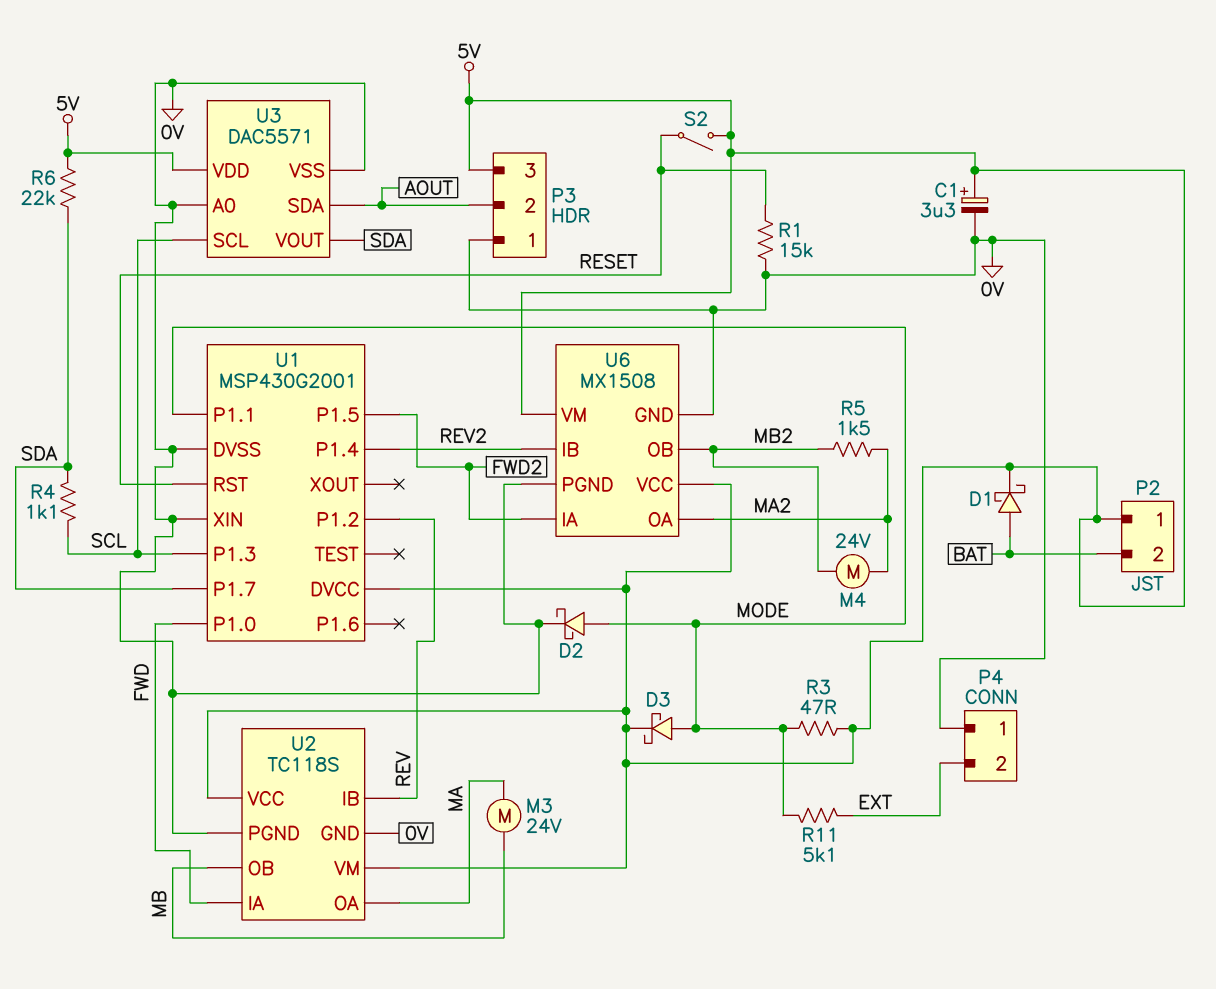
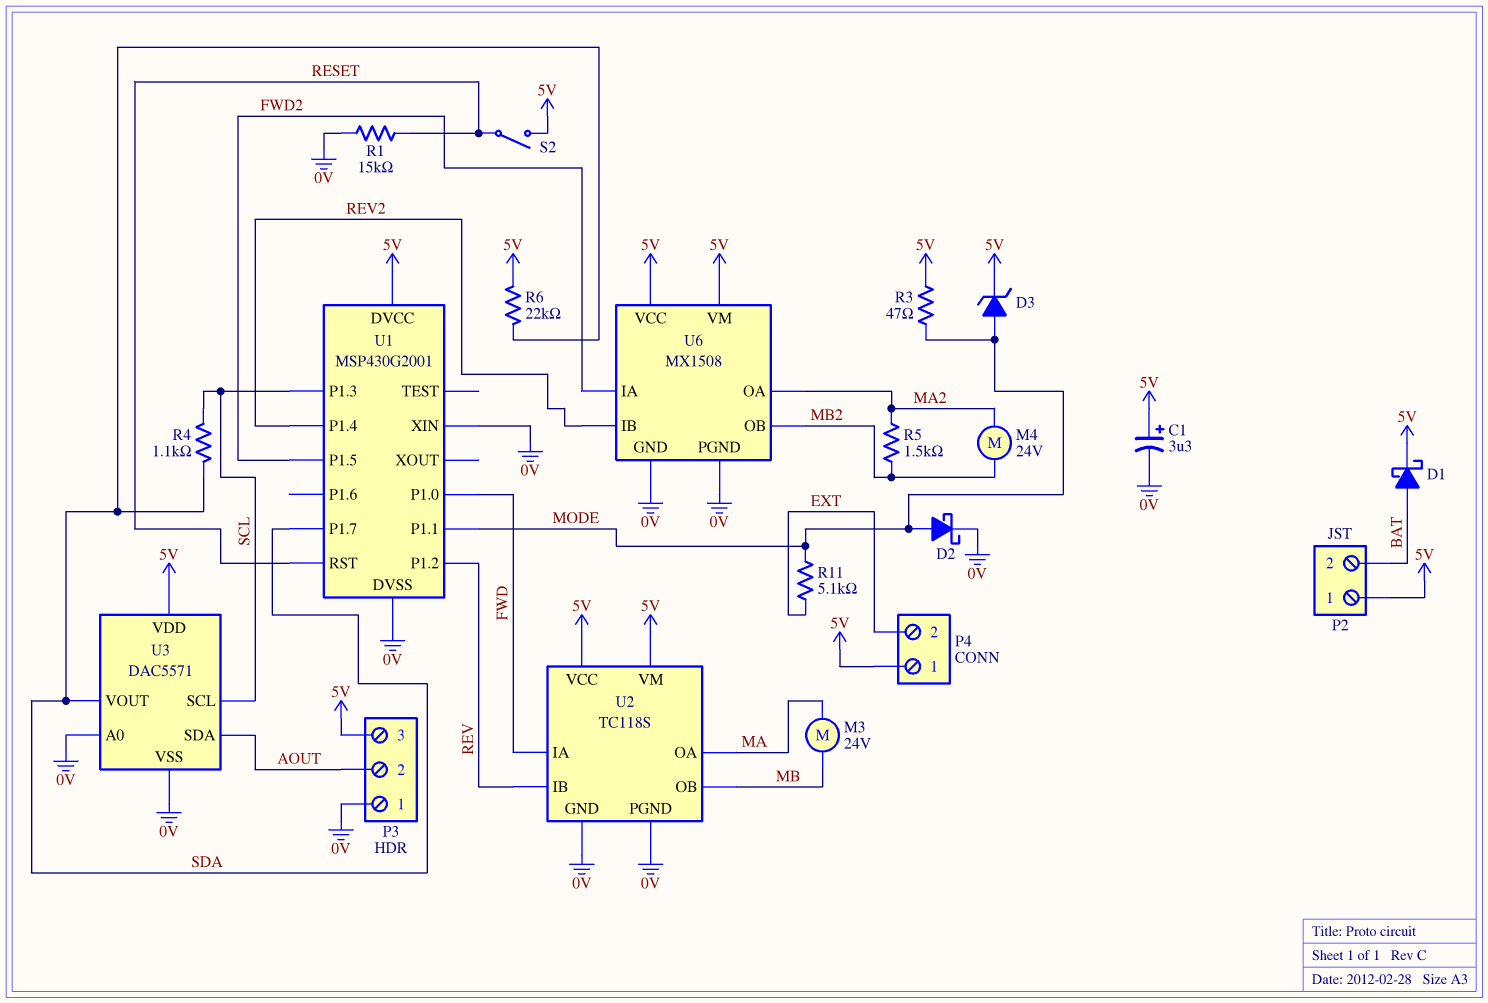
D3: schottky (A MODE, K 5V) -> zener (A MODE, K 5V)
P4 pin 1: 0V -> 5V

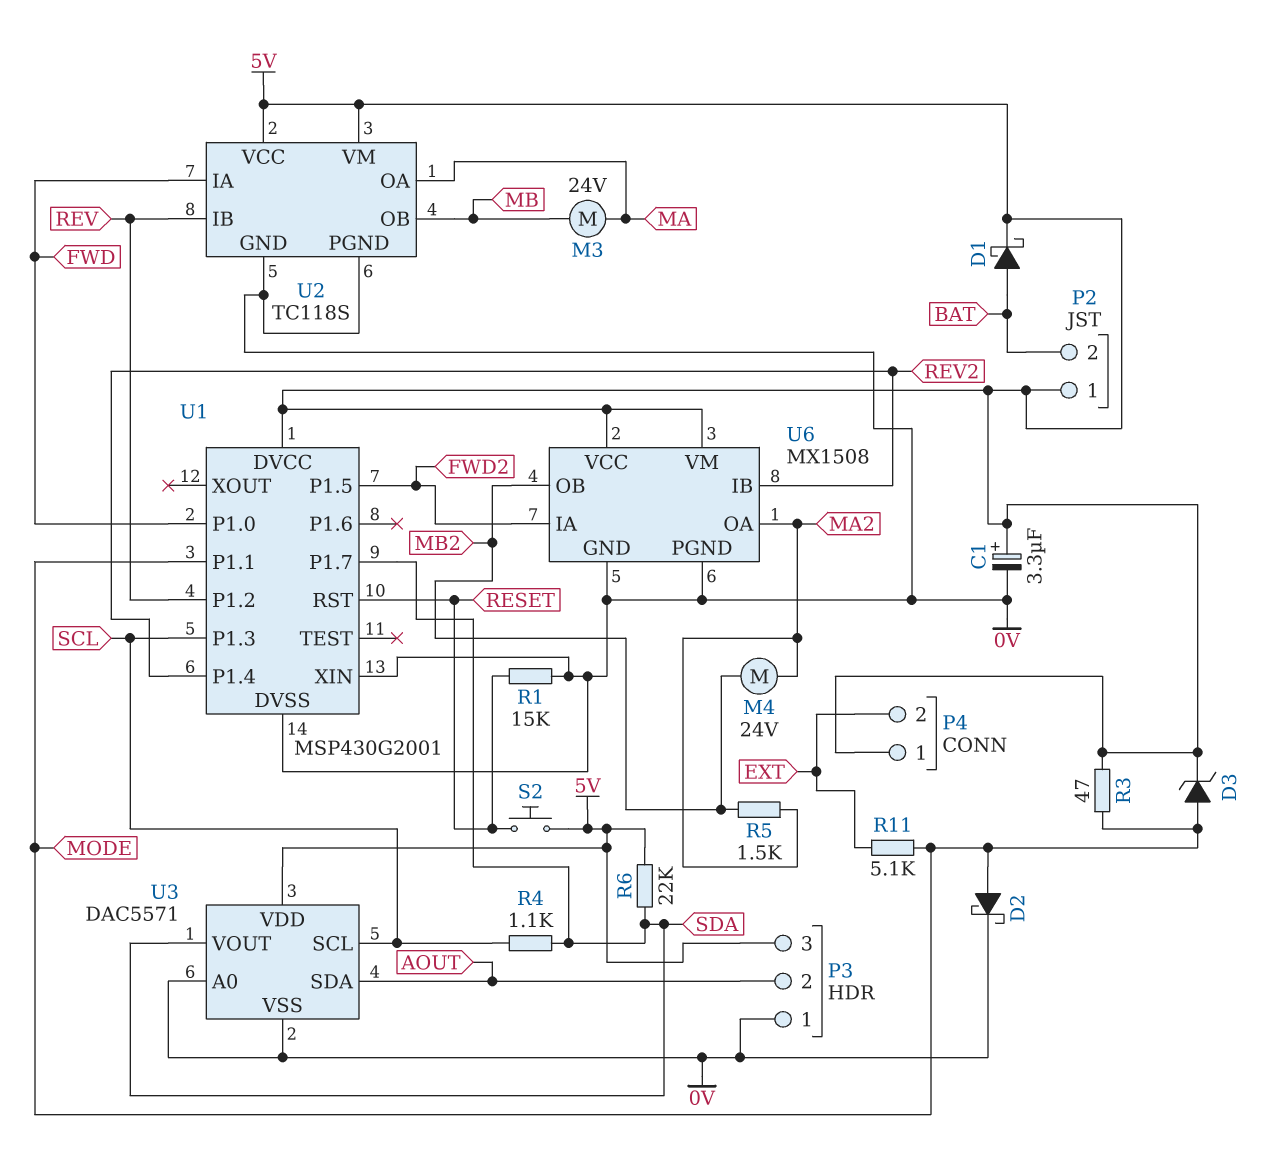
S2: switch (5V, RESET) -> button (5V, RESET)

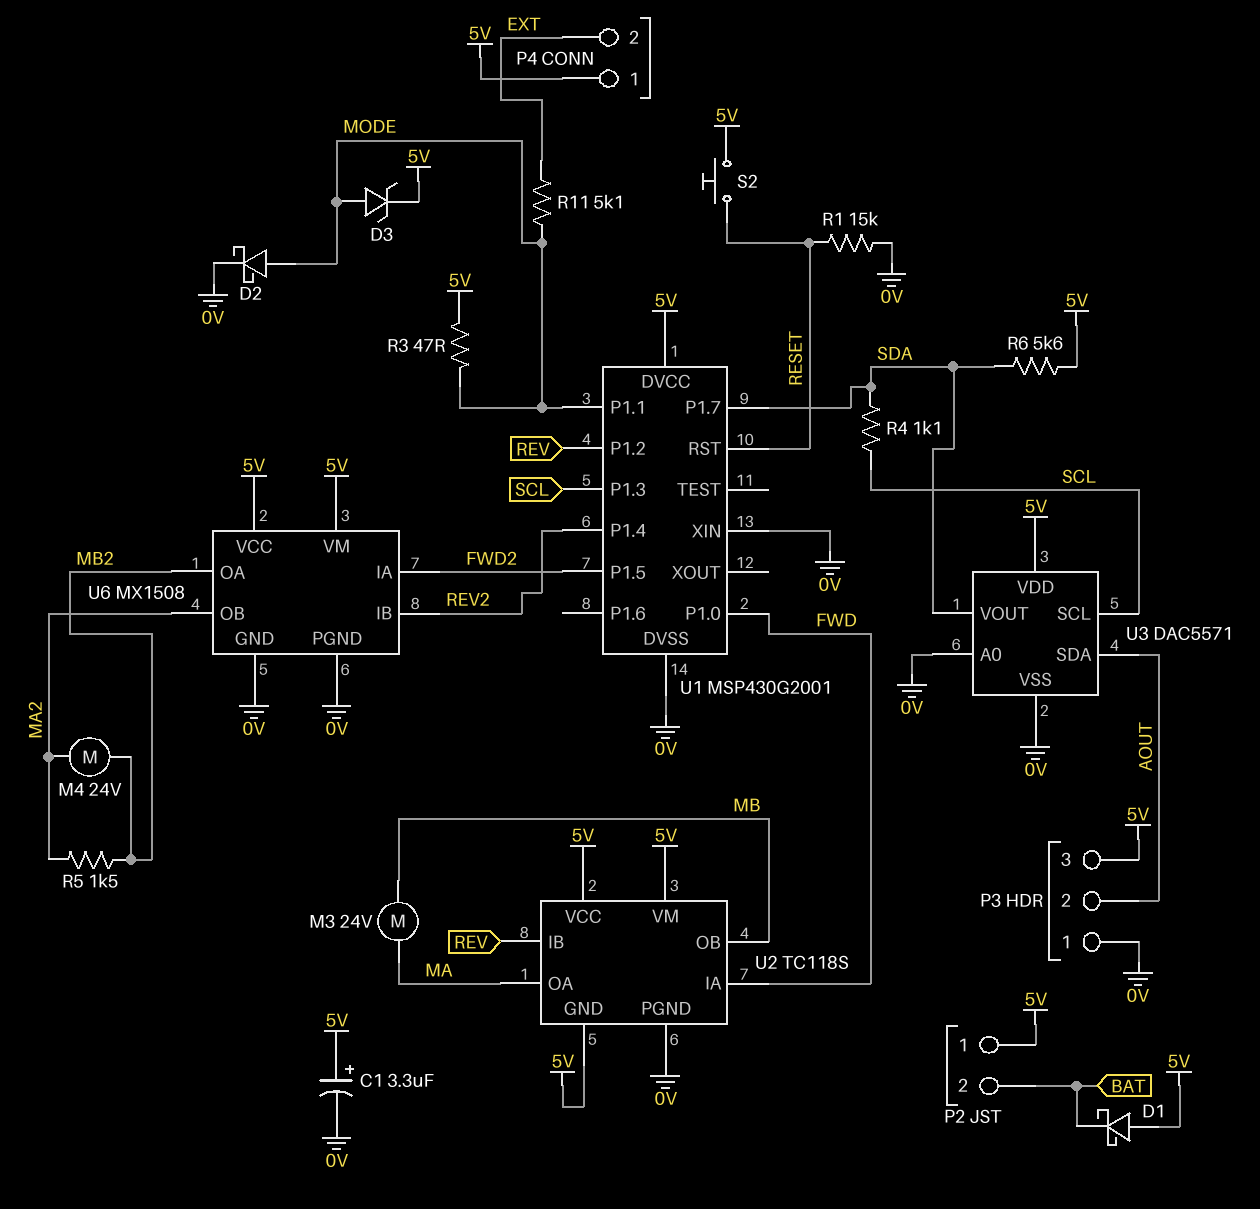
D1: schottky (A BAT, K 5V) -> schottky (A 5V, K BAT)
R6: 22k (5V, SDA) -> 5.6k (5V, SDA)
U2 pin GND: 0V -> 5V
U6 pin OA: MA2 -> MB2
U6 pin OB: MB2 -> MA2

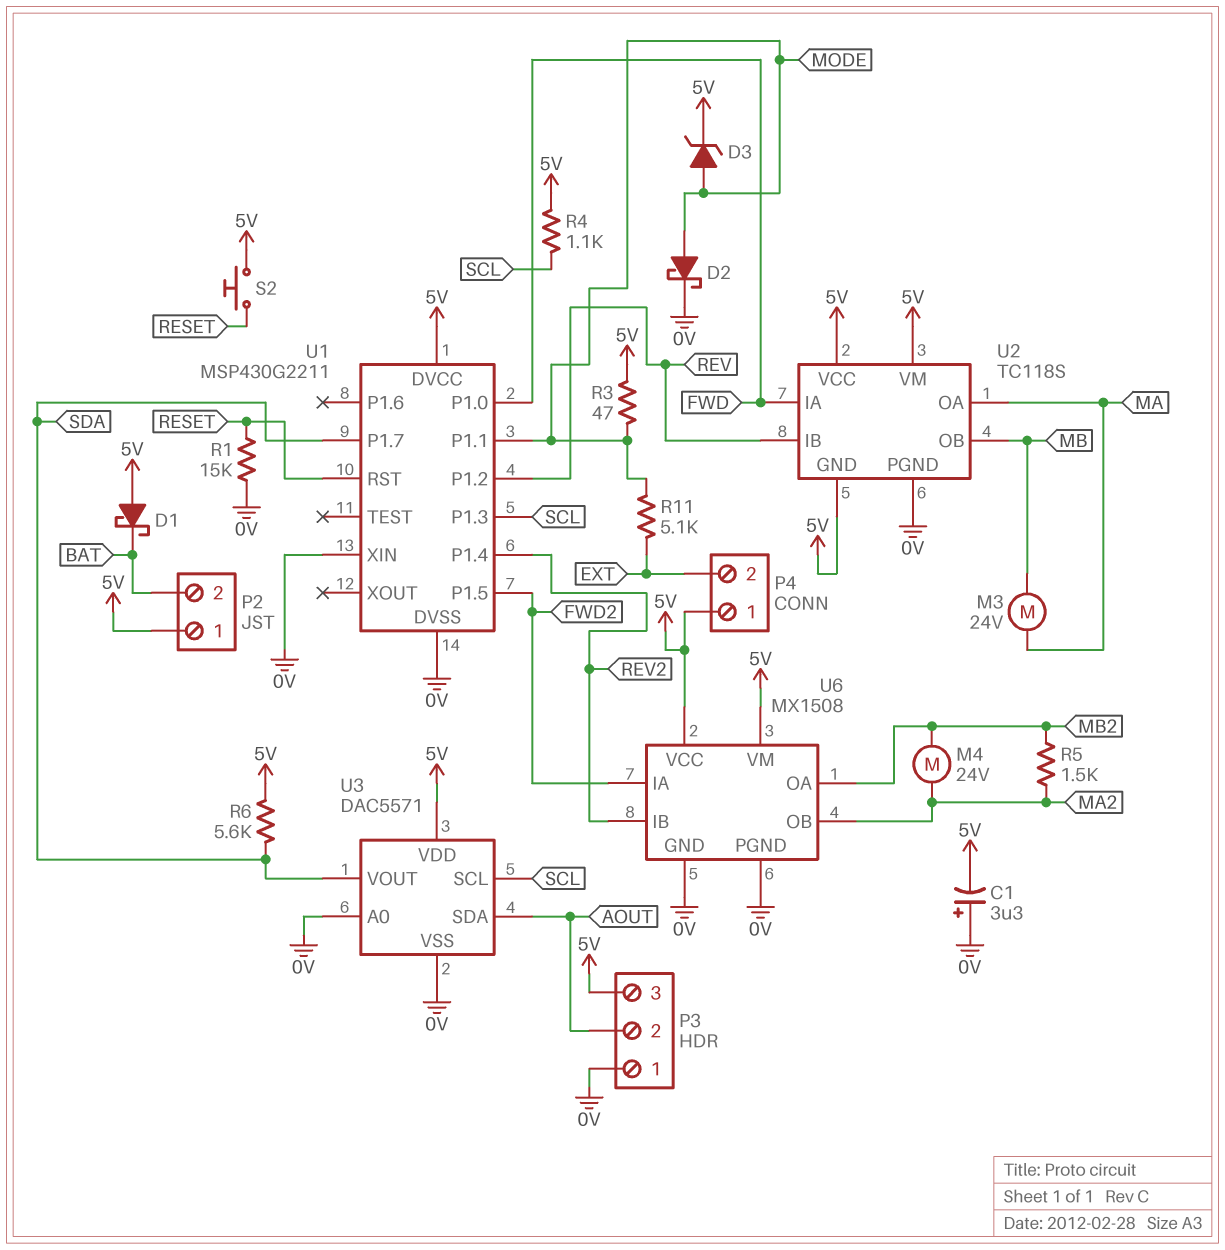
C1: 3.3uF (plus 5V, minus 0V) -> 3.3uF (plus 0V, minus 5V)
R4: 1.1k (SCL, SDA) -> 1.1k (5V, SCL)
U1: MSP430G2001 -> MSP430G2211

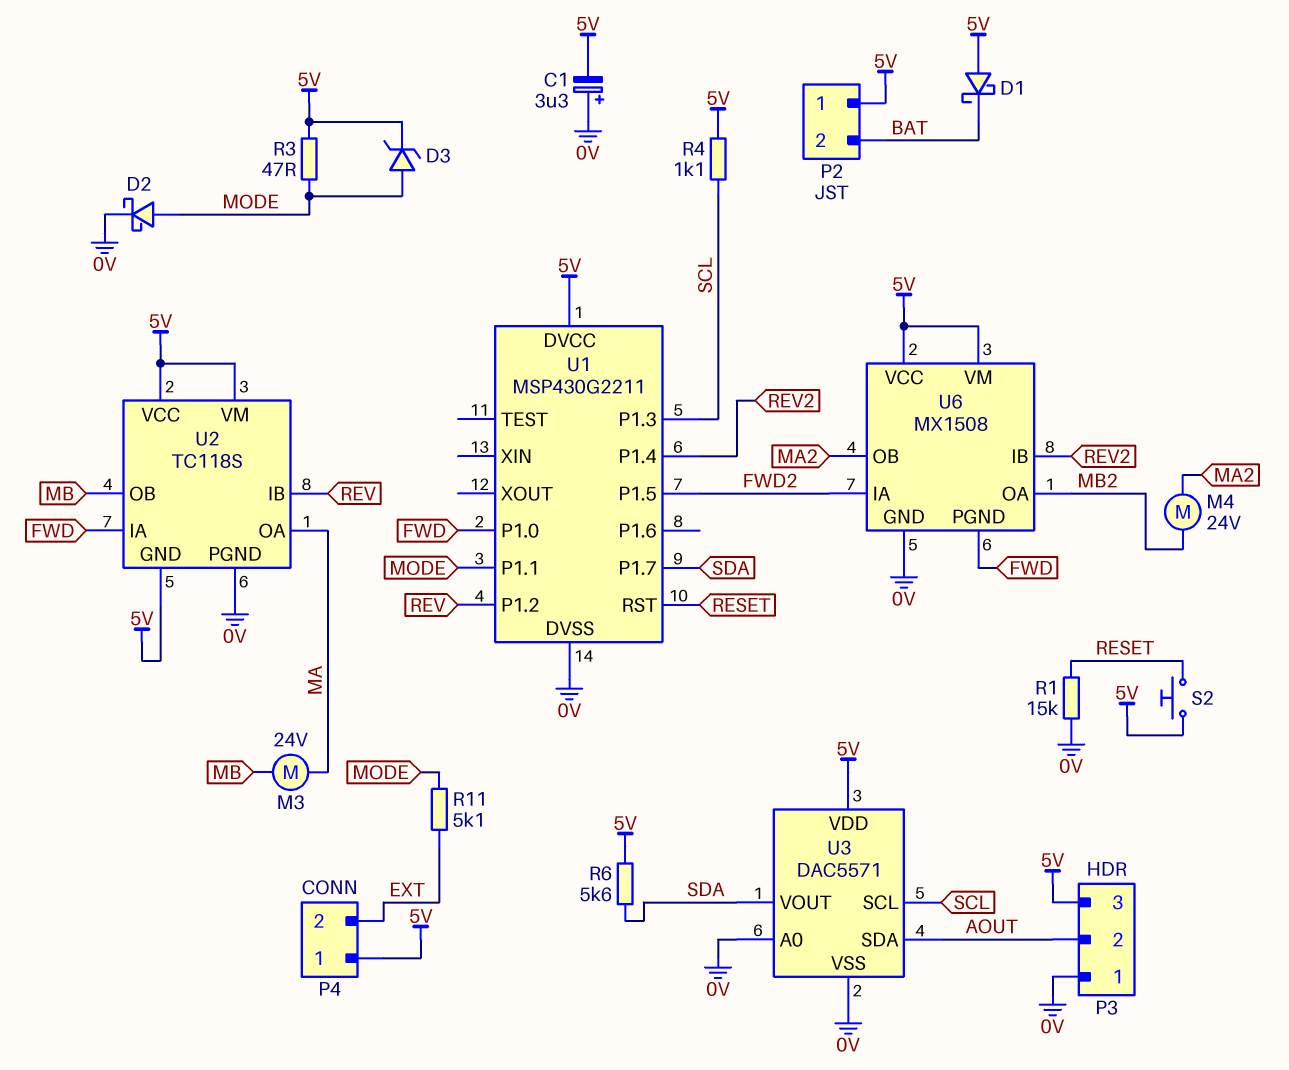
R5: 1.5k (MA2, MB2) -> none
U1 pin XIN: 0V -> none
U6 pin PGND: 0V -> FWD

